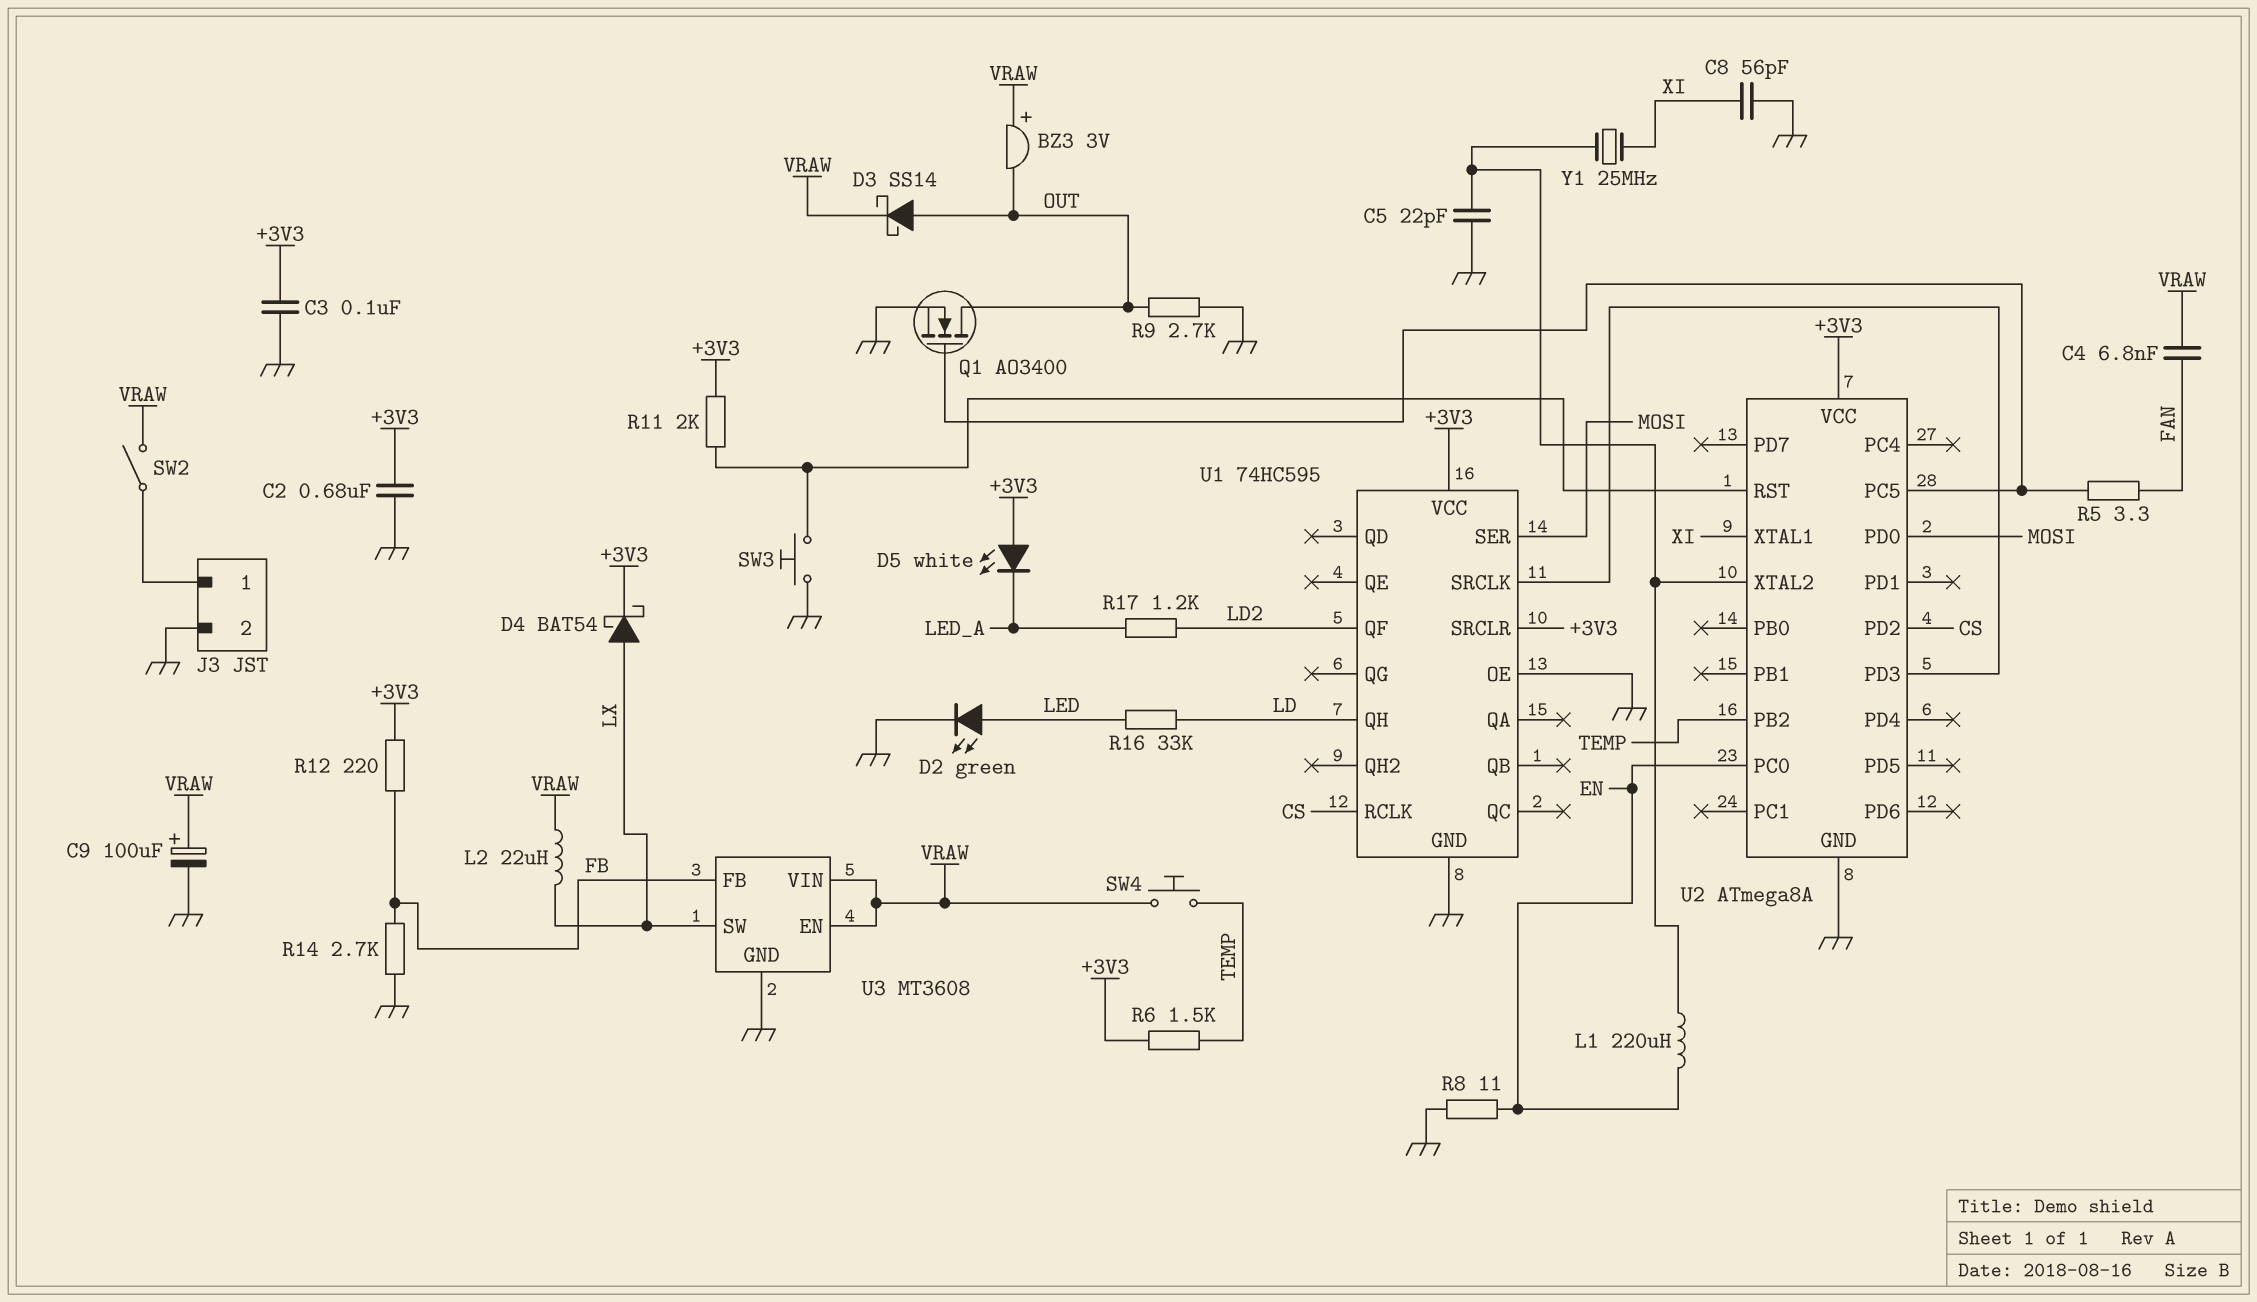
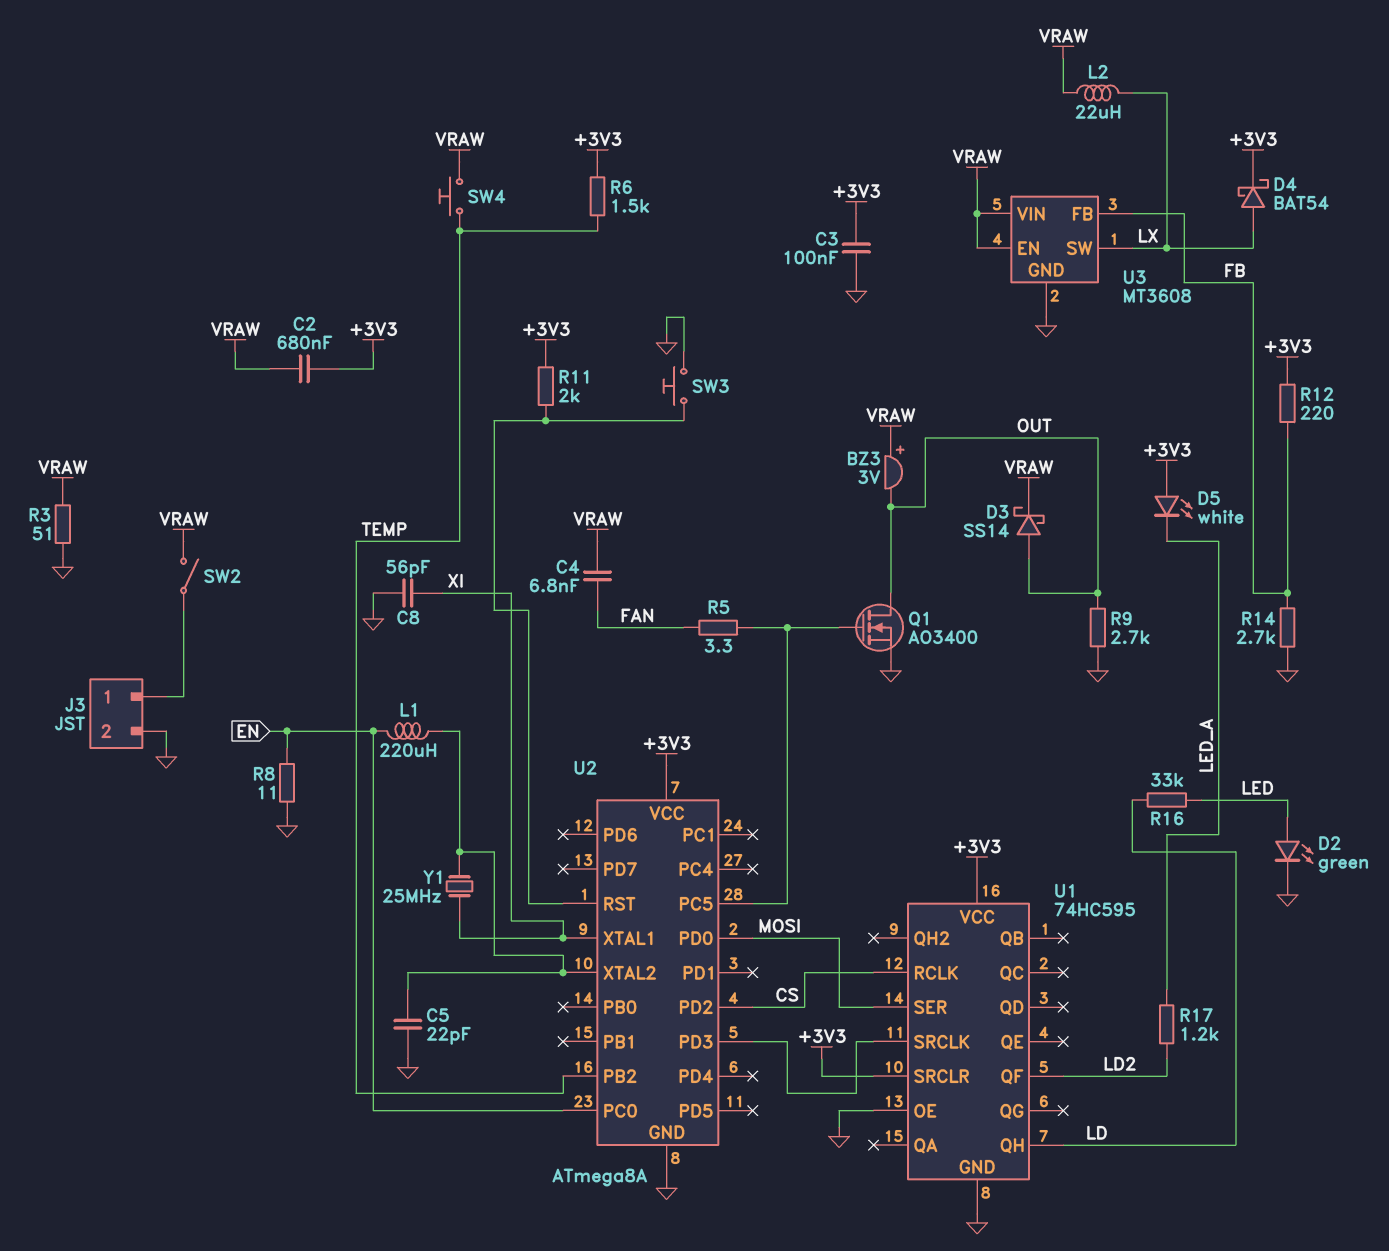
C2: 680nF (+3V3, GND) -> 680nF (+3V3, VRAW)
C9: 100uF (plus VRAW, minus GND) -> none
R3: none -> 51 (GND, VRAW)

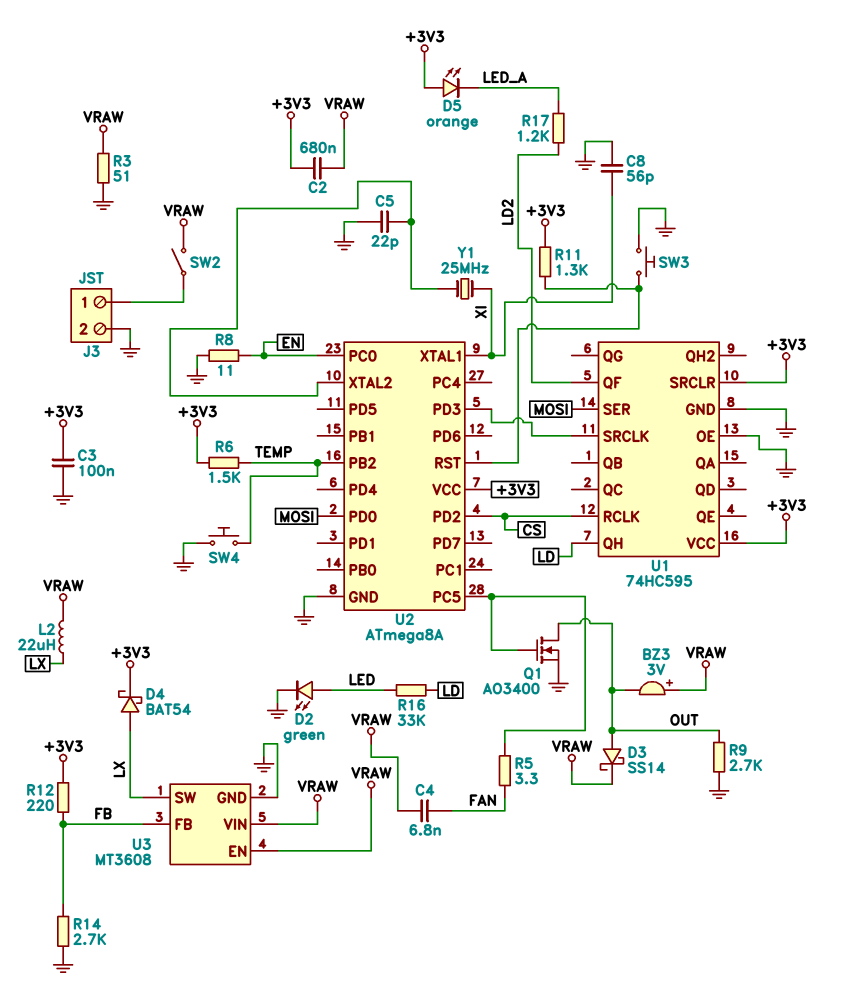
D5: LED white (A +3V3, K LED_A) -> LED orange (A +3V3, K LED_A)
L1: 220uH (EN, U2/XTAL2) -> none
R11: 2k (+3V3, U2/RST) -> 1.3k (+3V3, U2/RST)
SW4: button (TEMP, VRAW) -> button (GND, TEMP)

